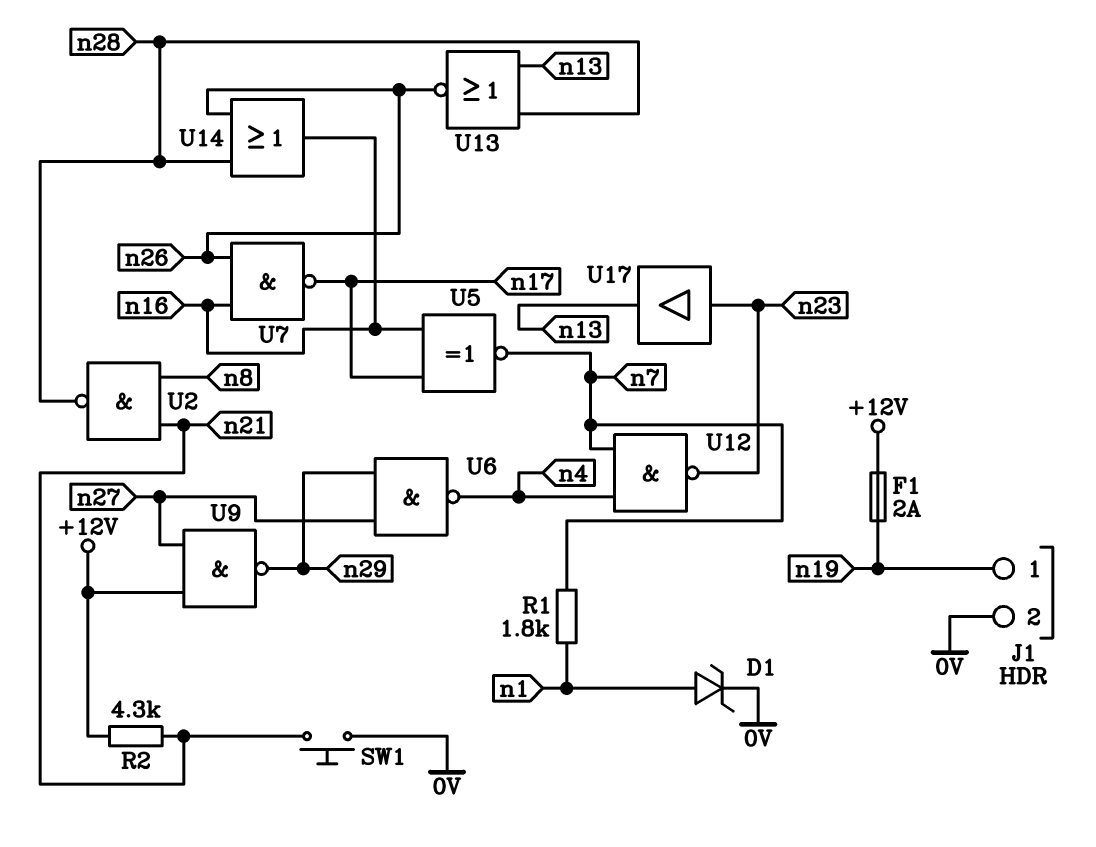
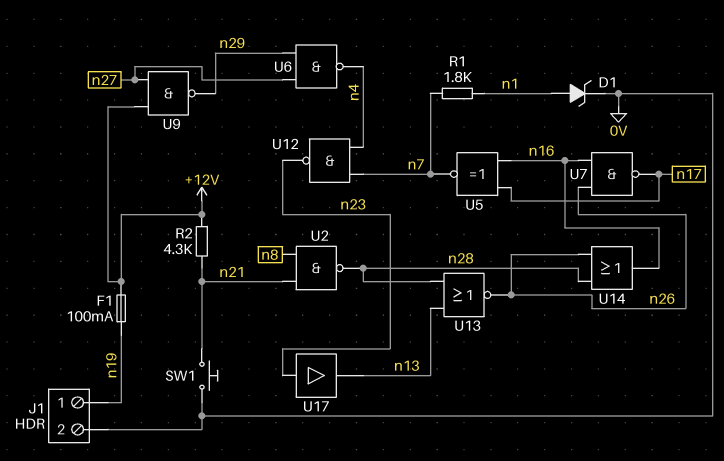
F1: 2A (+12V, n19) -> 100mA (+12V, n19)

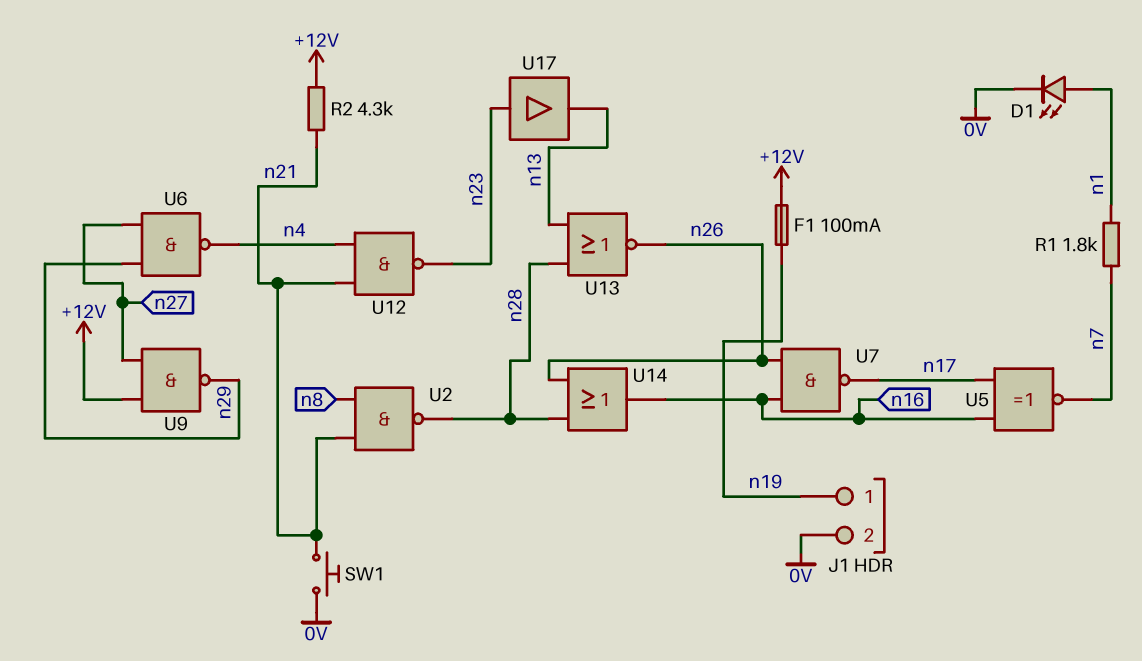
D1: zener (A n1, K 0V) -> LED (A n1, K 0V)
U12: NAND (in n4, in n7, out n23) -> NAND (in n4, in n21, out n23)

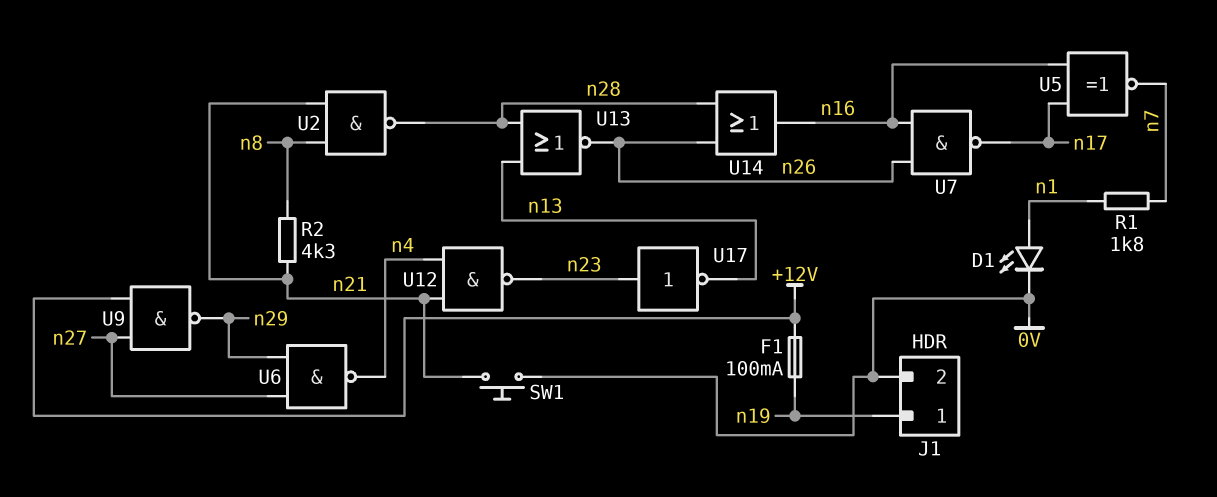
R2: 4.3k (+12V, n21) -> 4.3k (n8, n21)
U17: buffer (in n23, out n13) -> NOT (in n23, out n13)

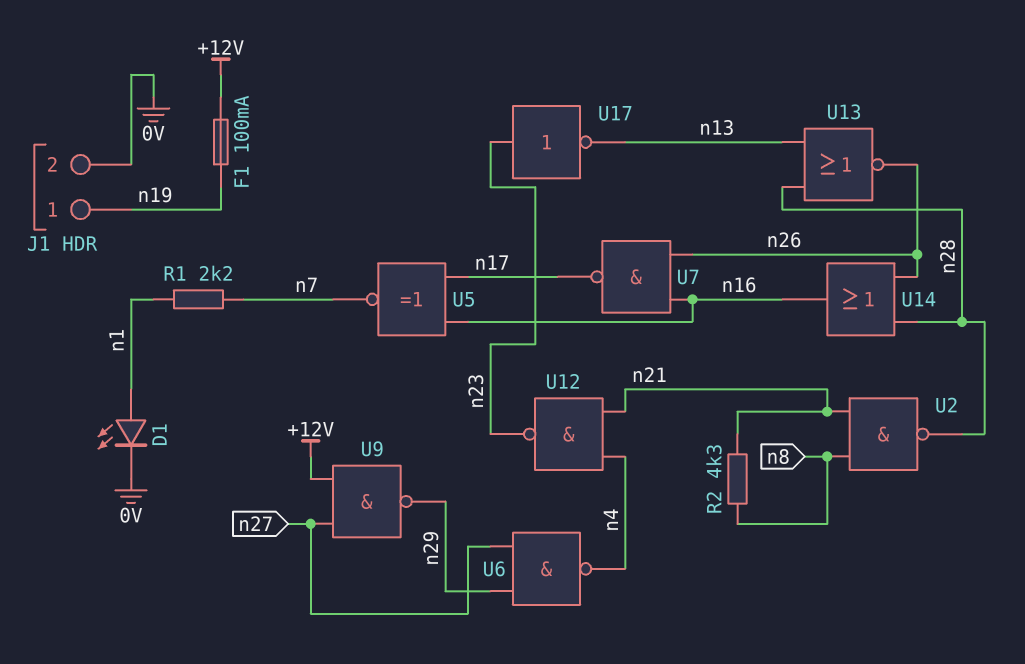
R1: 1.8k (n1, n7) -> 2.2k (n1, n7)
SW1: button (0V, n21) -> none

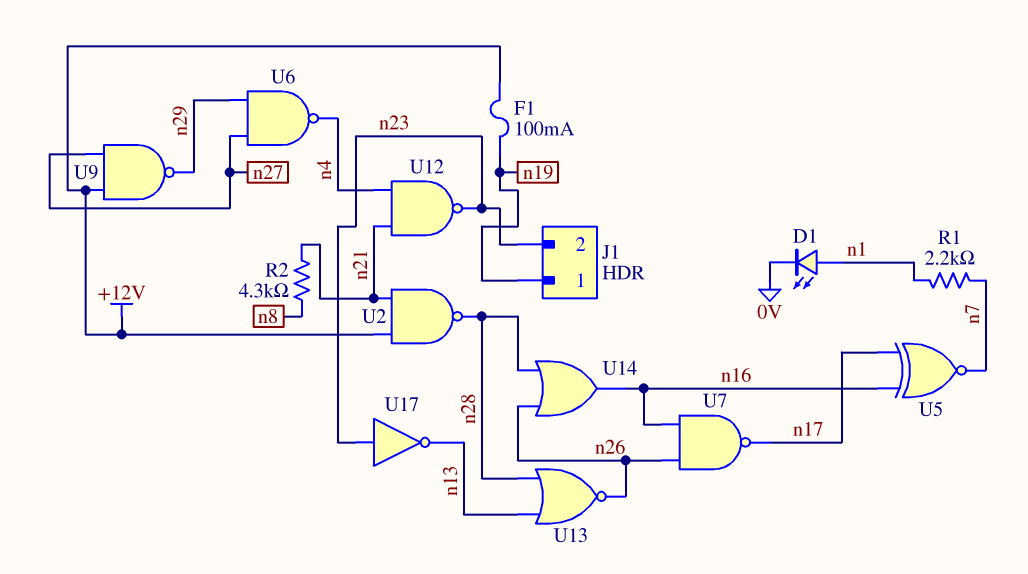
J1 pin 2: 0V -> n23
U2: NAND (in n8, in n21, out n28) -> NAND (in +12V, in n21, out n28)

